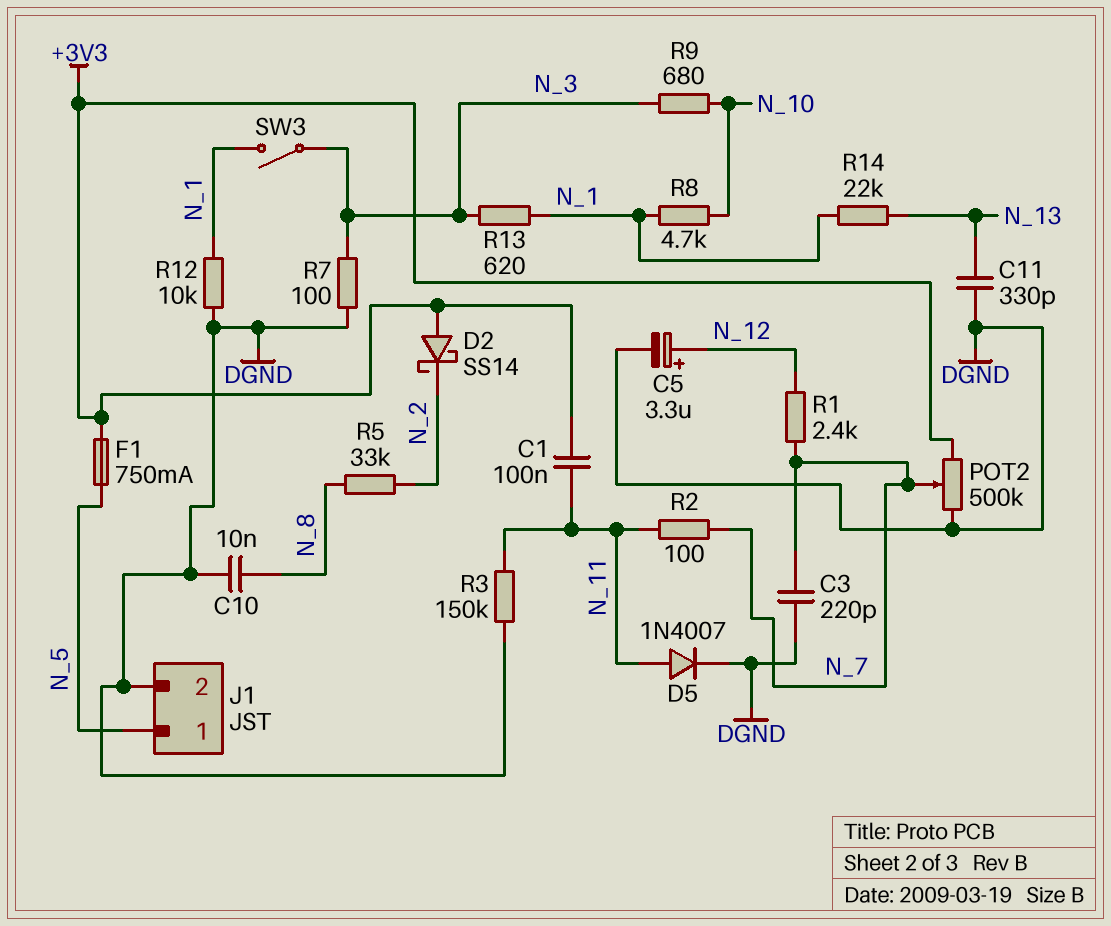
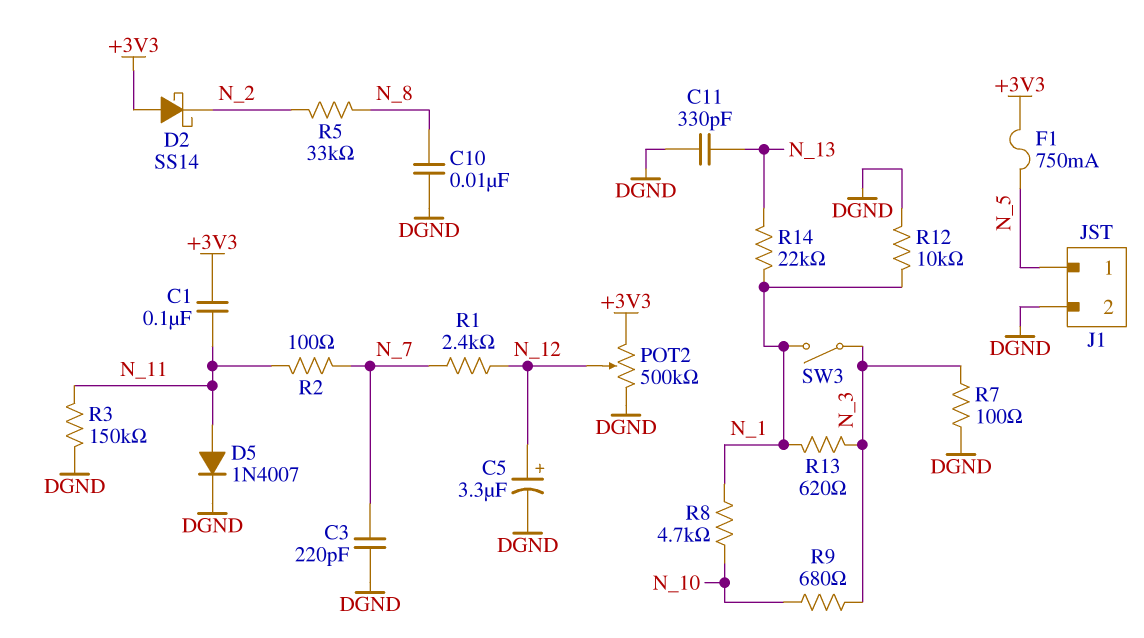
POT2: 500k (+3V3, DGND, wiper N_7) -> 500k (+3V3, DGND, wiper N_12)

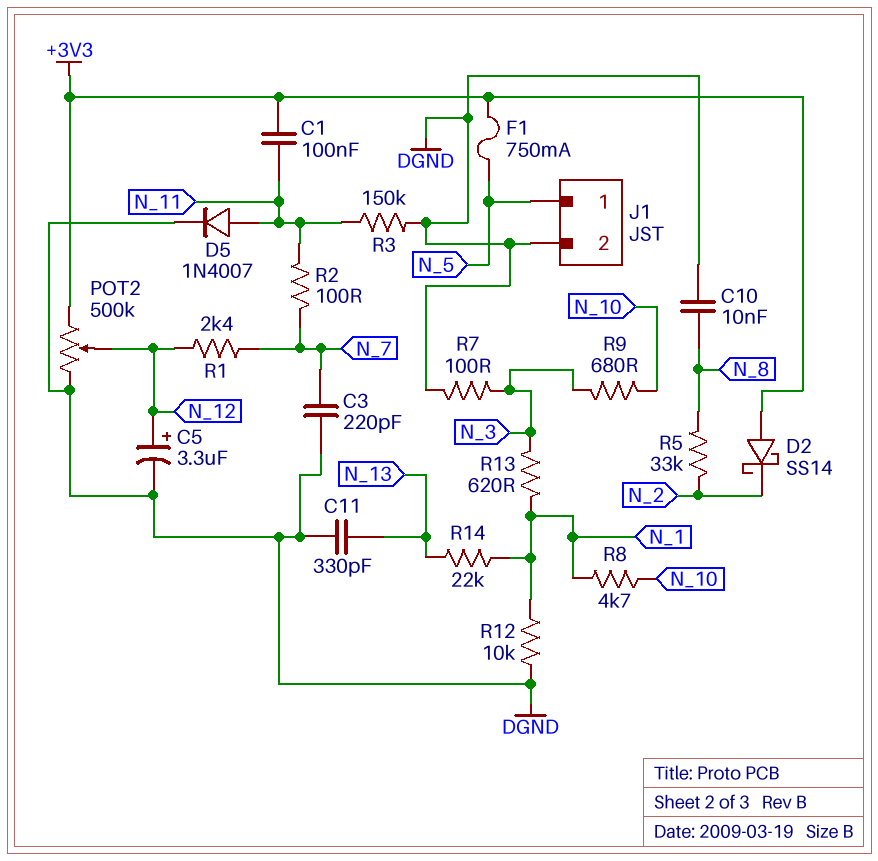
SW3: switch (N_1, N_3) -> none

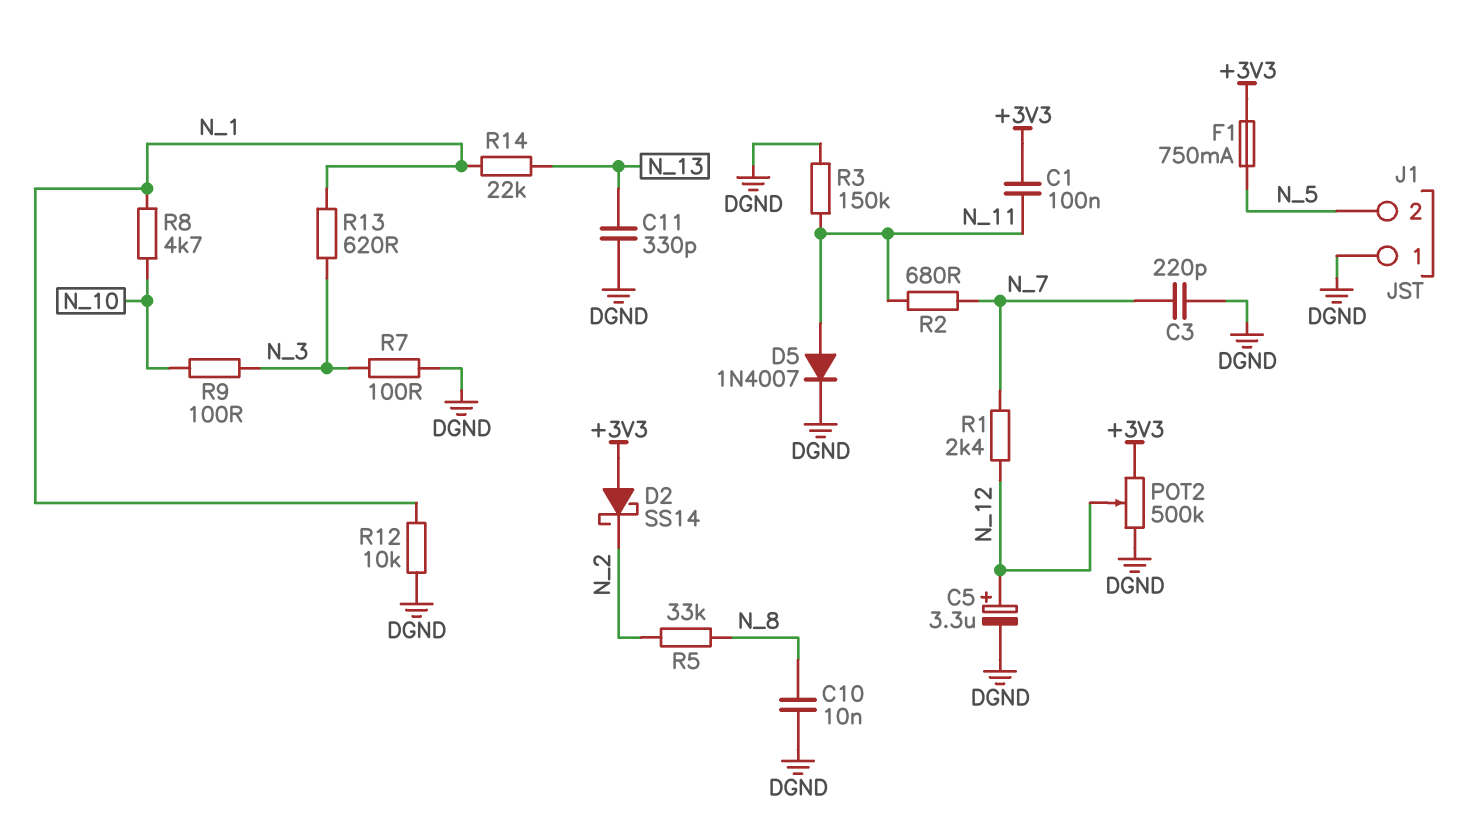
J1 pin 1: N_5 -> DGND
J1 pin 2: DGND -> N_5
R2: 100 (N_7, N_11) -> 680 (N_7, N_11)
R9: 680 (N_3, N_10) -> 100 (N_3, N_10)

